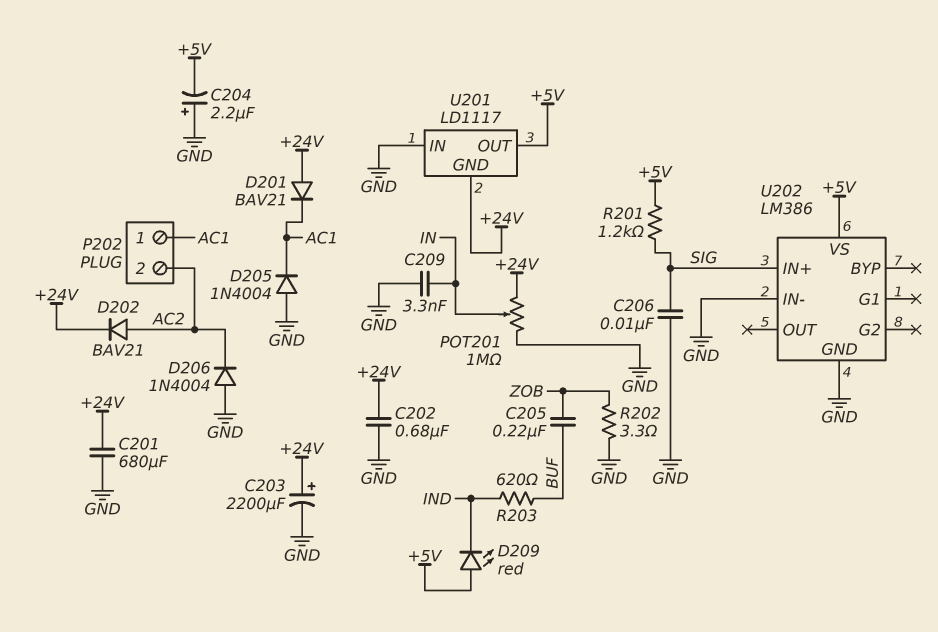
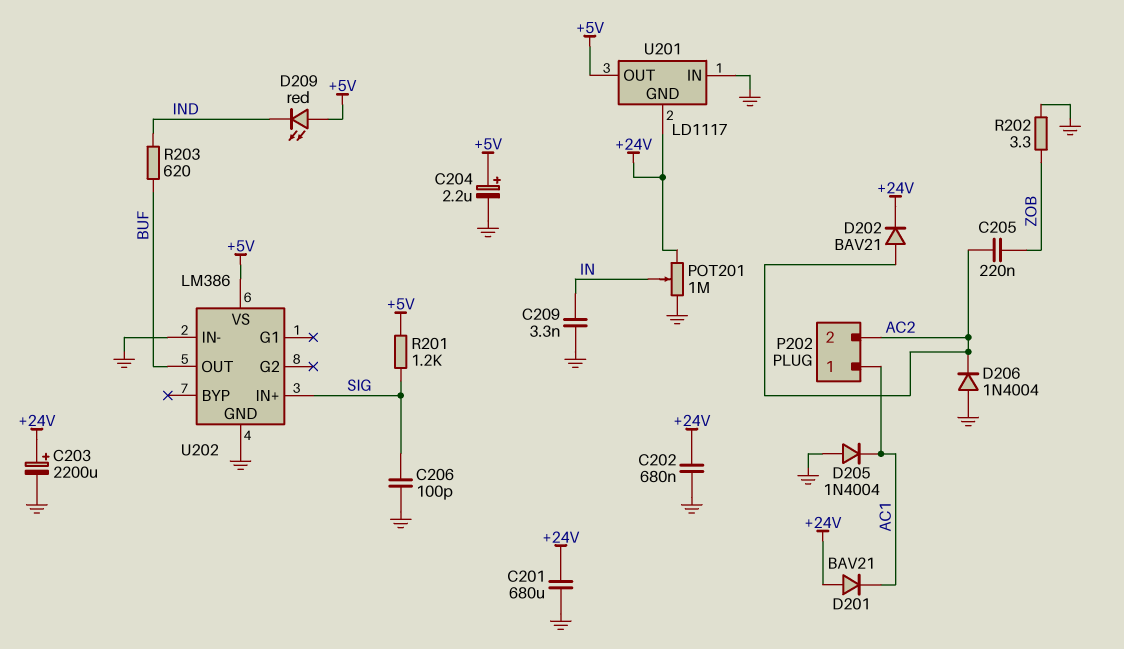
C204: 2.2uF (plus GND, minus +5V) -> 2.2uF (plus +5V, minus GND)
C205: 220nF (BUF, ZOB) -> 220nF (AC2, ZOB)
C206: 10nF (GND, SIG) -> 100pF (GND, SIG)
U202 pin OUT: none -> BUF

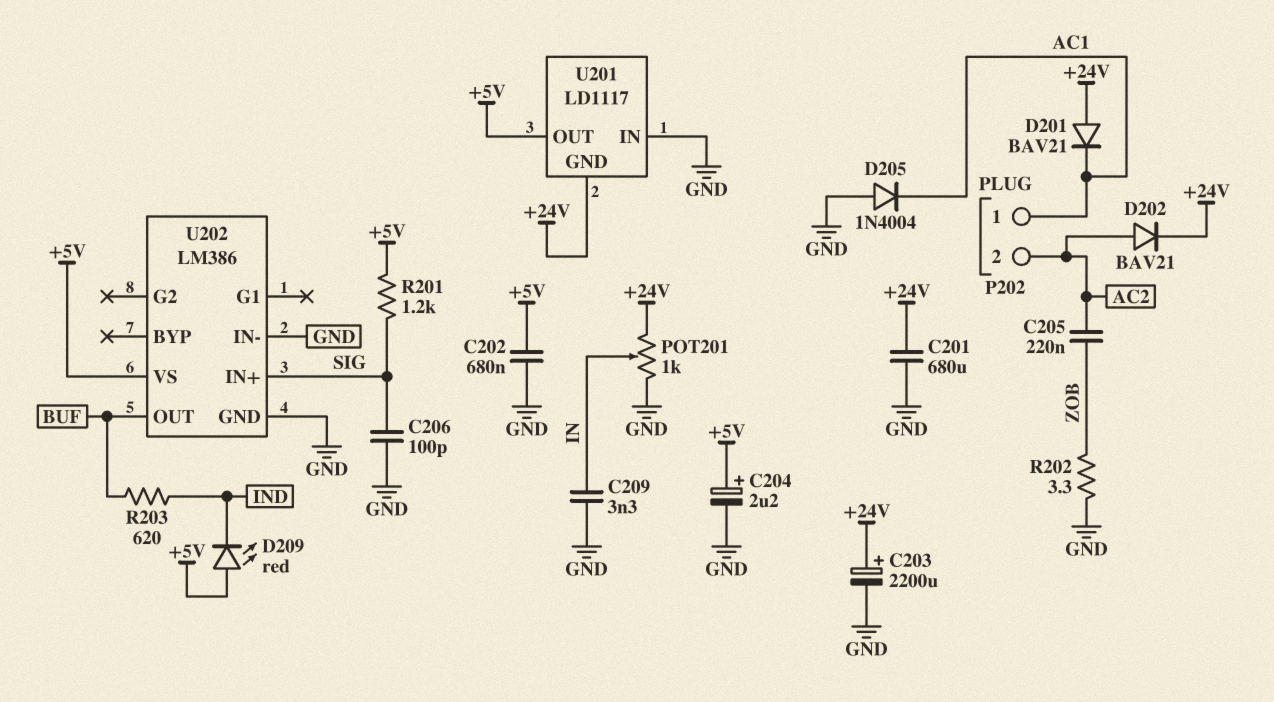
C202: 680nF (+24V, GND) -> 680nF (+5V, GND)
D206: diode 1N4004 (A GND, K AC2) -> none
POT201: 1M (+24V, GND, wiper IN) -> 1k (+24V, GND, wiper IN)

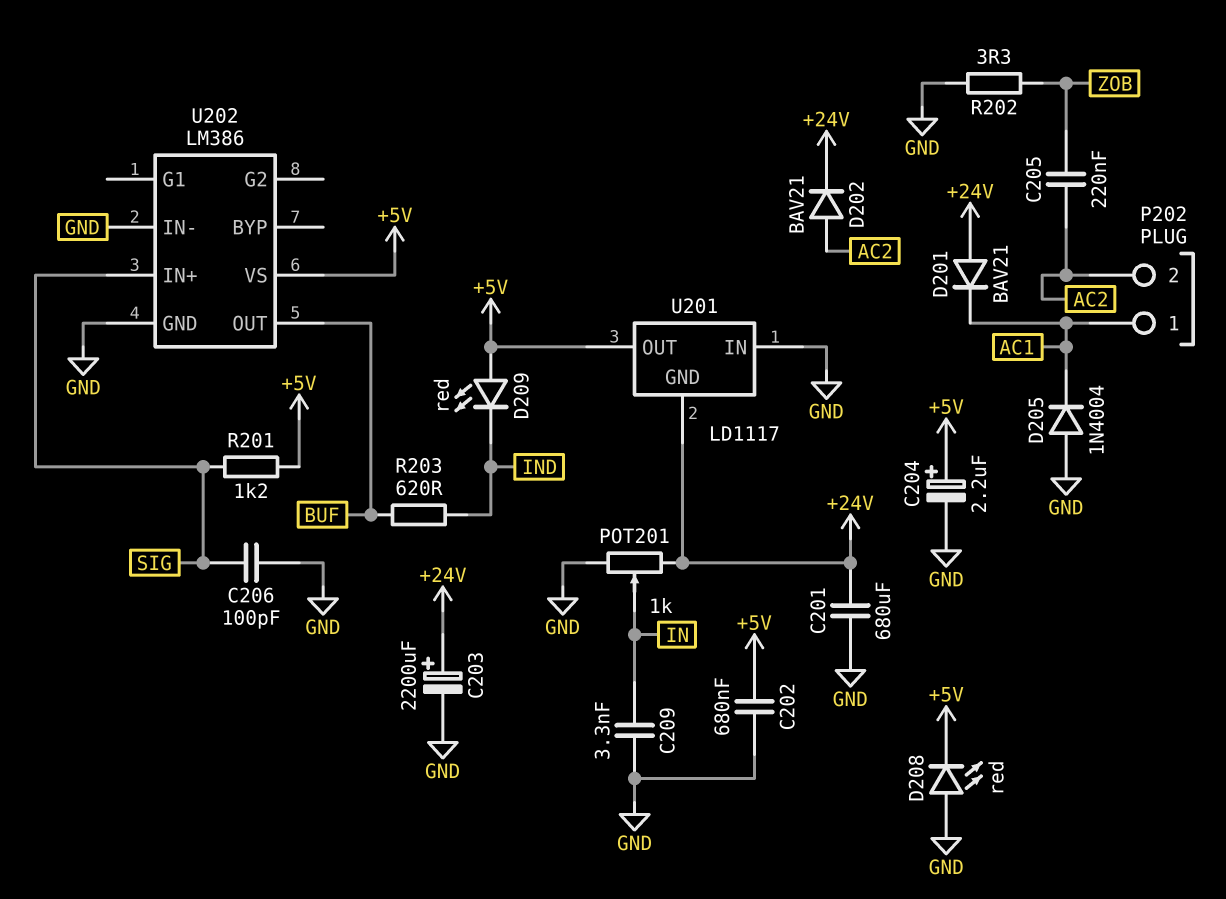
D208: none -> LED red (A GND, K +5V)

